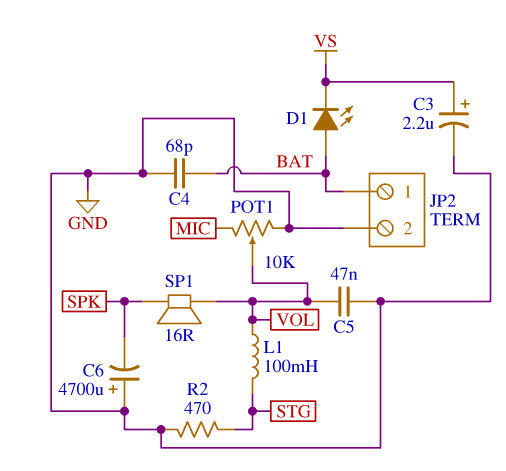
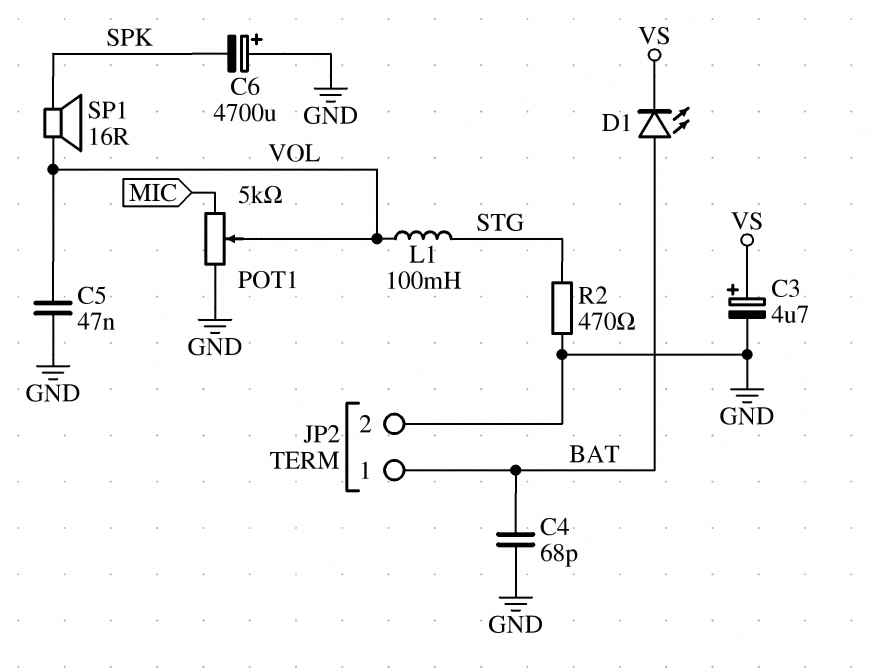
C3: 2.2uF (plus VS, minus GND) -> 4.7uF (plus VS, minus GND)
POT1: 10k (GND, MIC, wiper VOL) -> 5k (GND, MIC, wiper VOL)

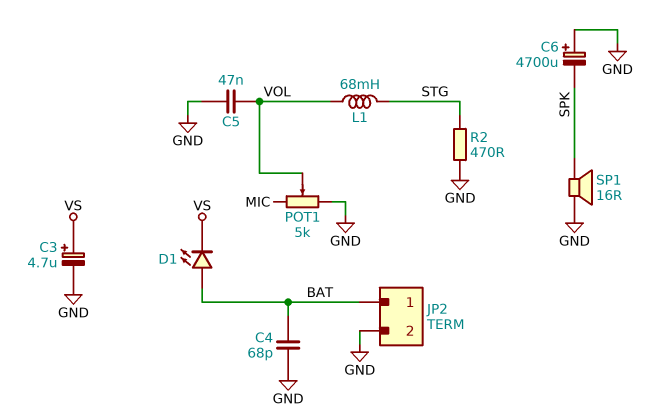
L1: 100mH (STG, VOL) -> 68mH (STG, VOL)
SP1: speaker 16R (SPK, VOL) -> speaker 16R (GND, SPK)

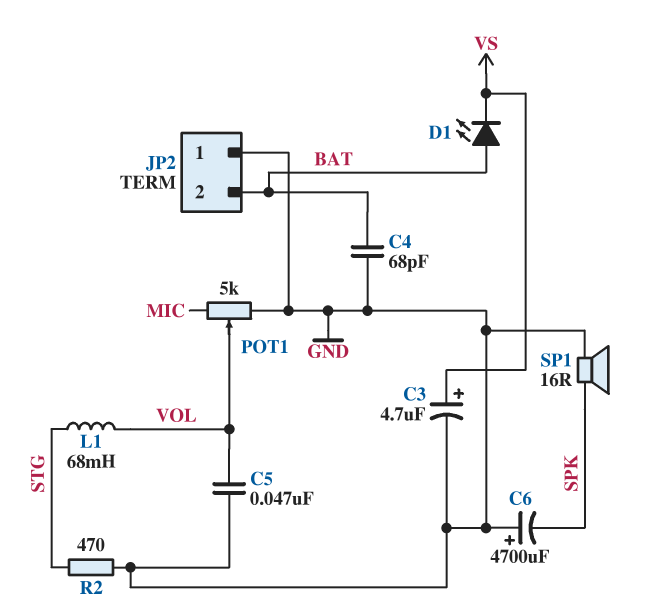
JP2 pin 1: BAT -> GND
JP2 pin 2: GND -> BAT

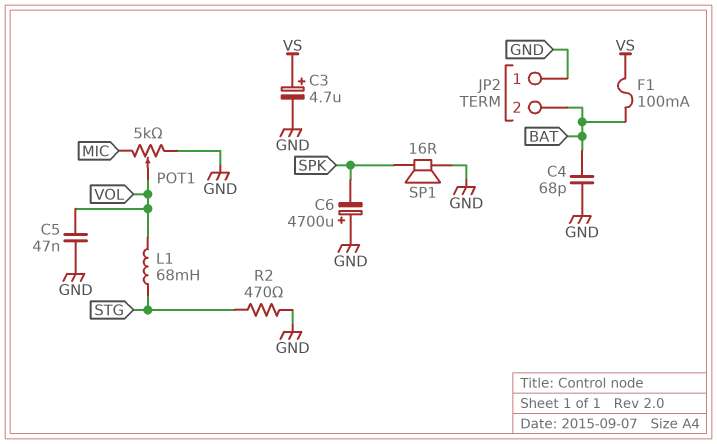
D1: LED (A BAT, K VS) -> none
F1: none -> 100mA (BAT, VS)

